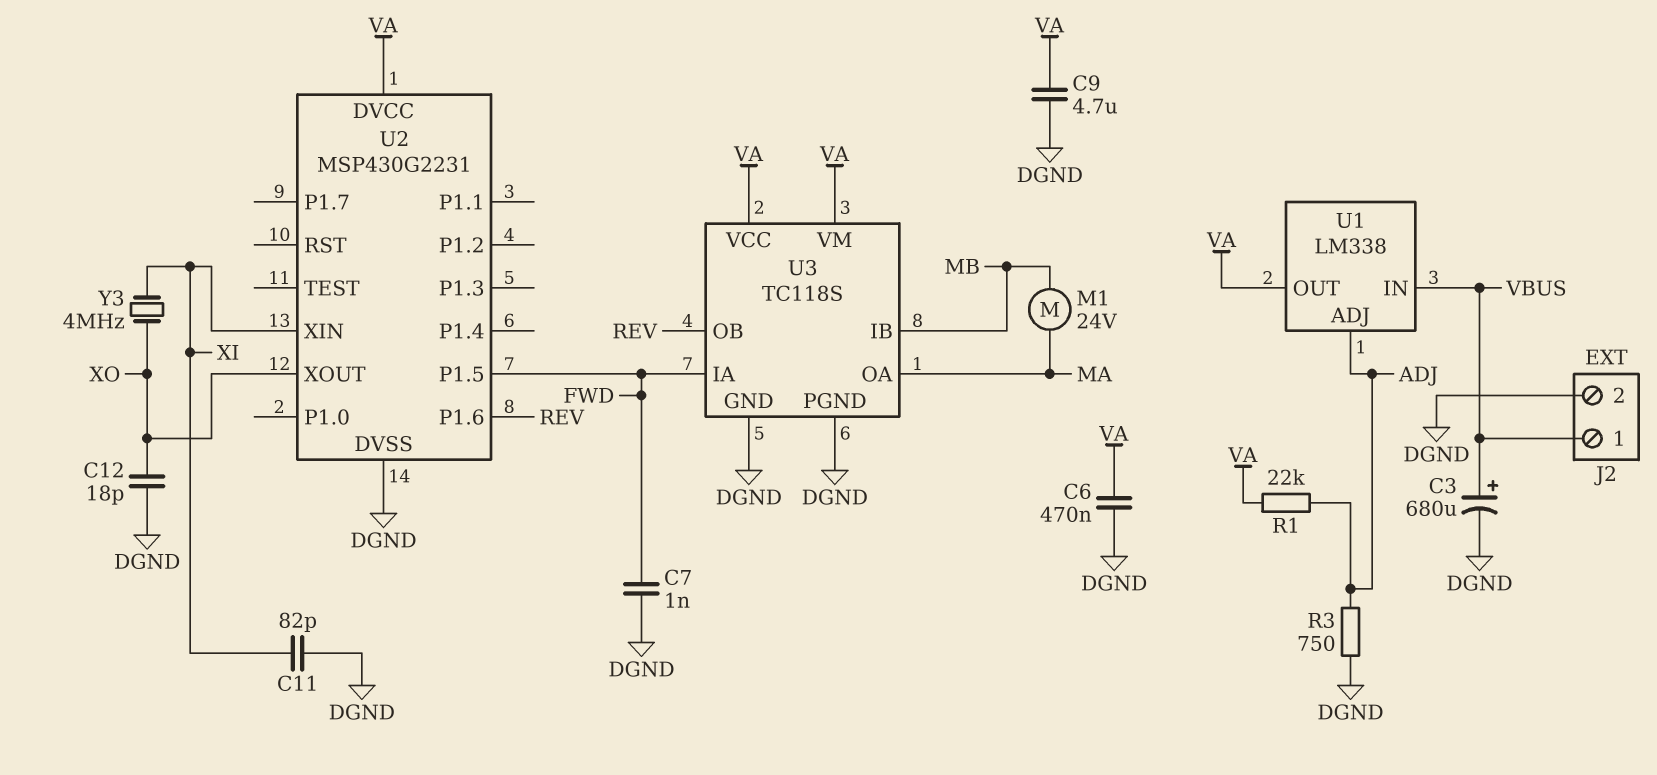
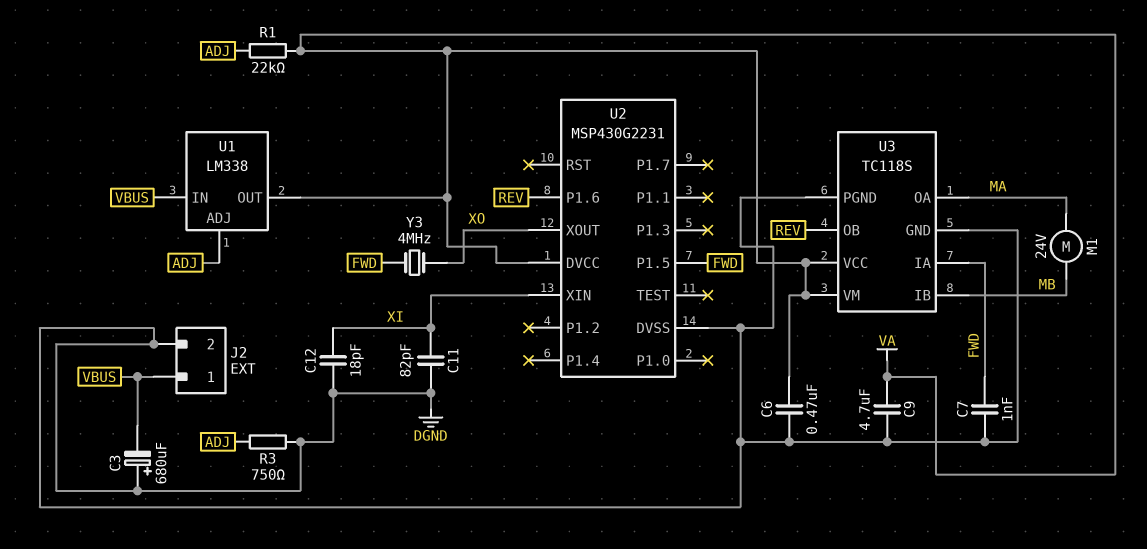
C3: 680uF (plus VBUS, minus DGND) -> 680uF (plus DGND, minus VBUS)
C12: 18pF (DGND, XO) -> 18pF (DGND, XI)
Y3: 4MHz (XI, XO) -> 4MHz (FWD, XO)

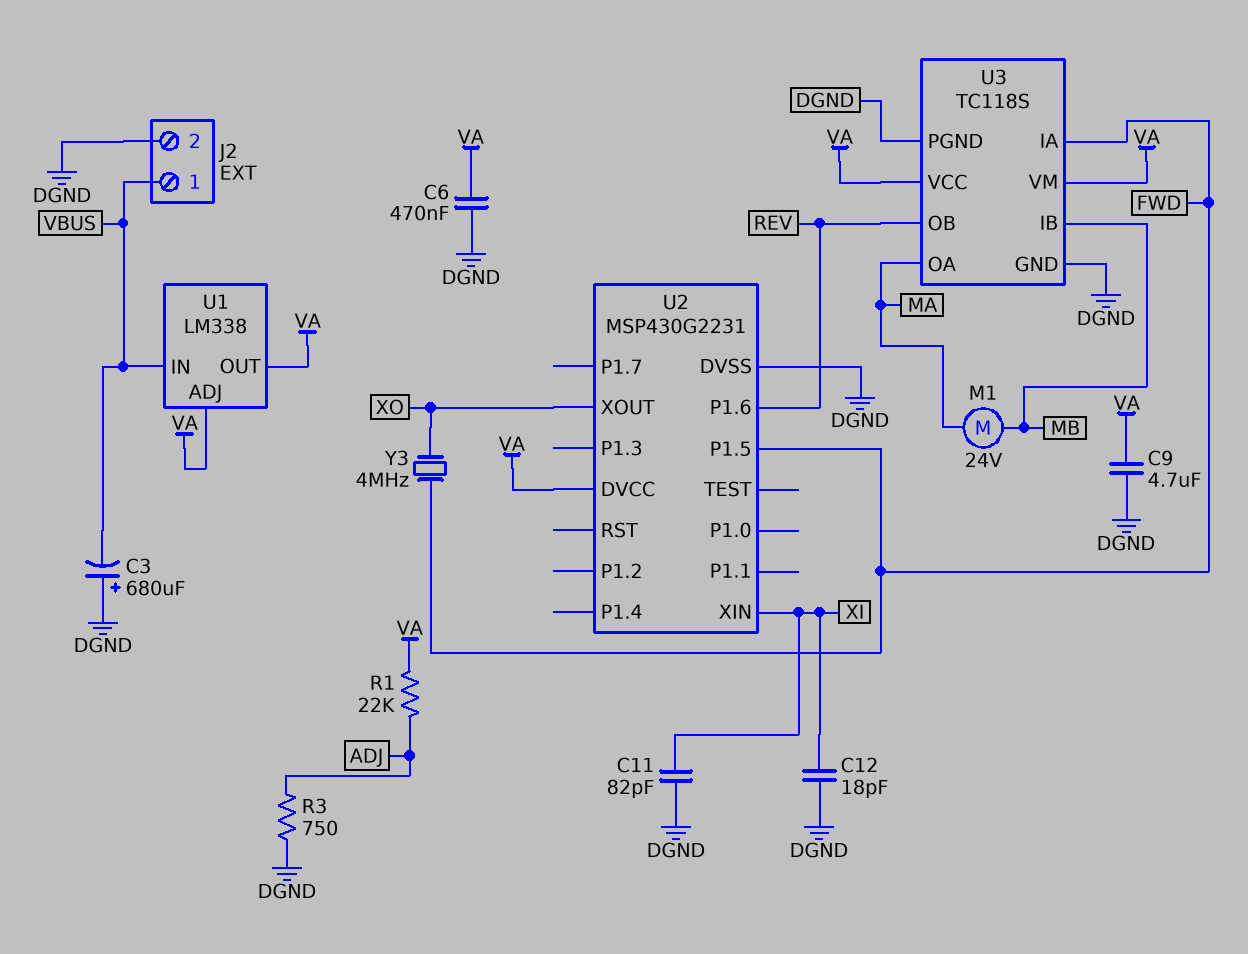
C7: 1nF (DGND, FWD) -> none
U1 pin ADJ: ADJ -> VA

